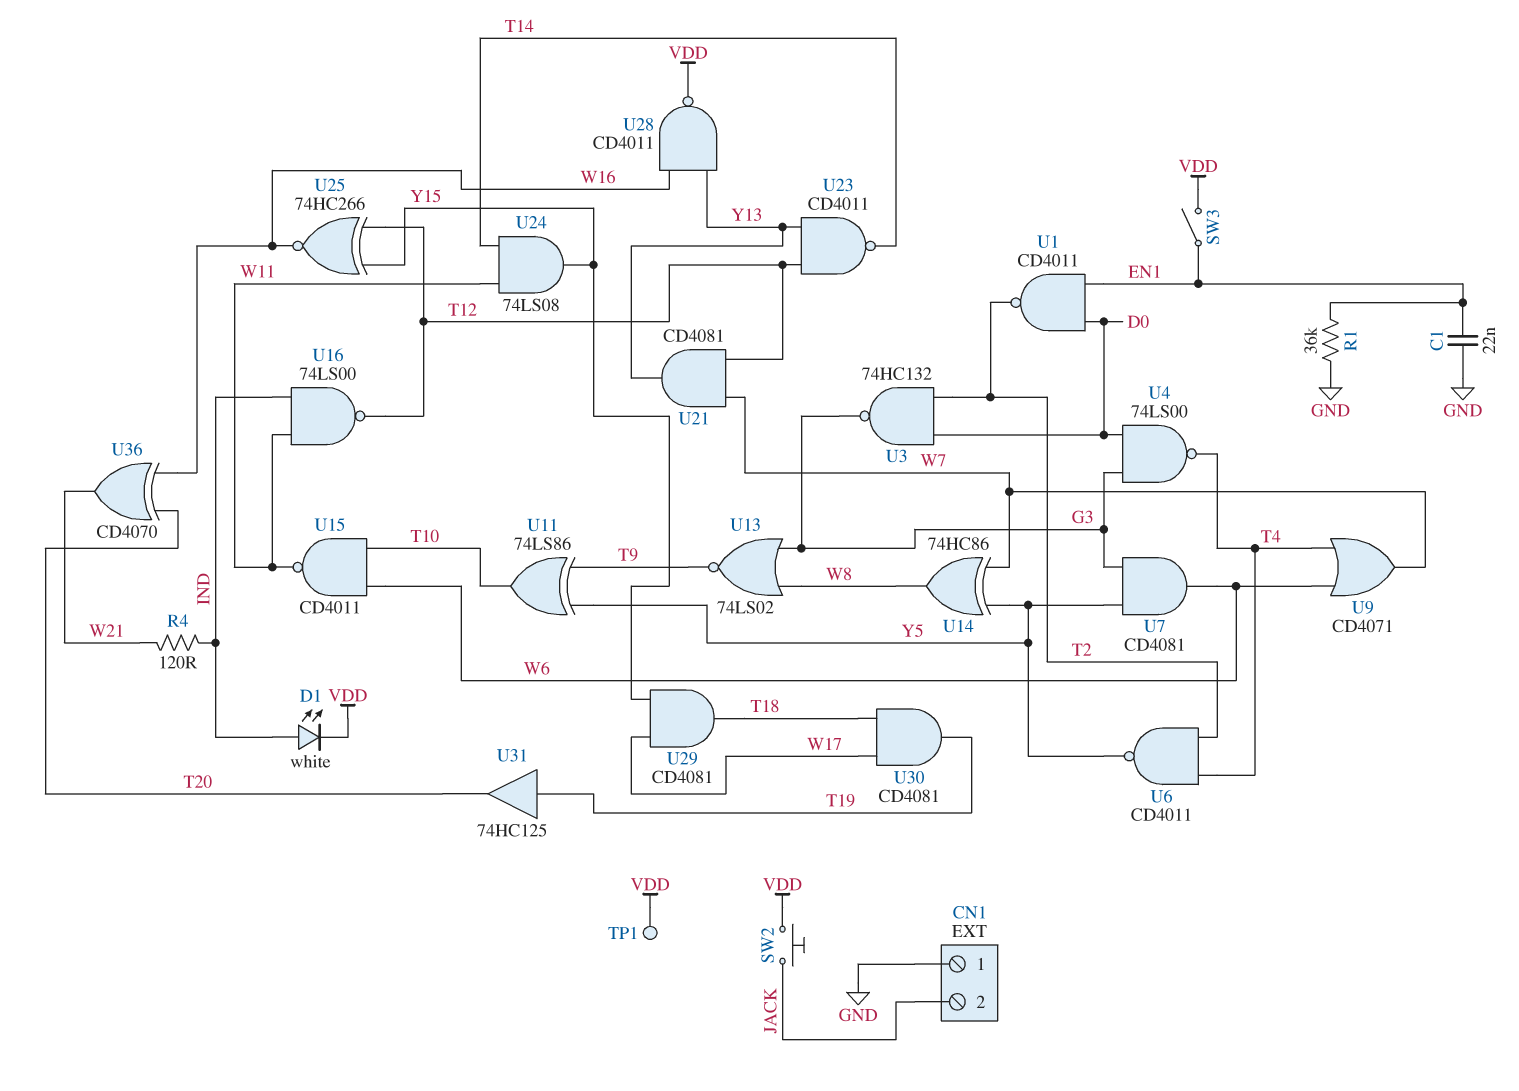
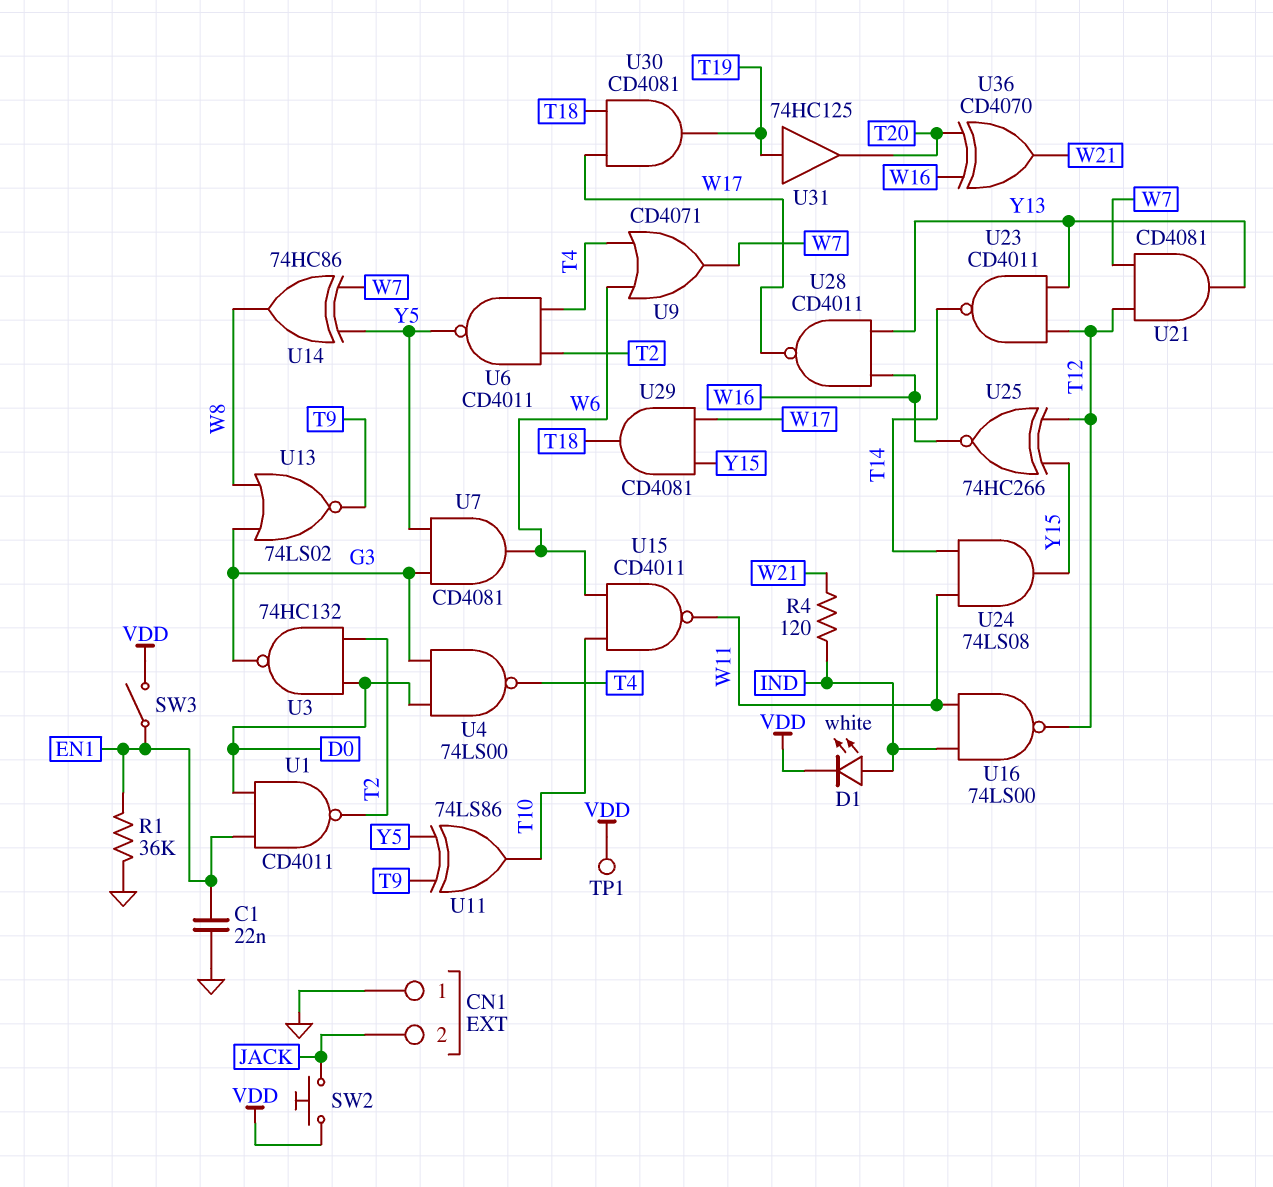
U28: NAND CD4011 (in W16, in Y13, out VDD) -> NAND CD4011 (in W16, in Y13, out W17)

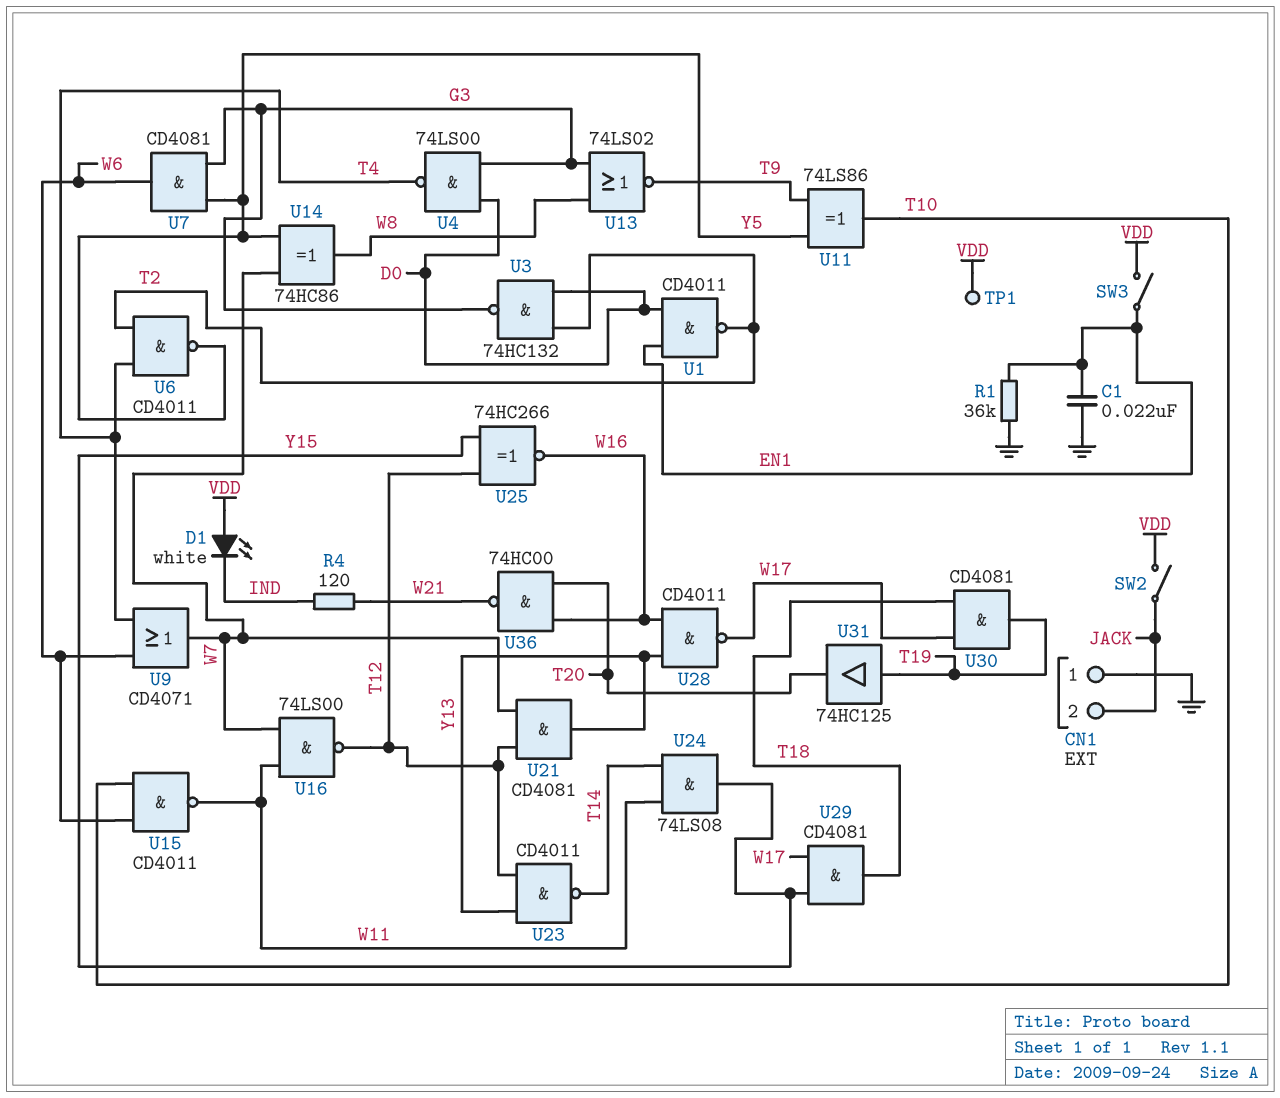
D1: LED white (A IND, K VDD) -> LED white (A VDD, K IND)
SW2: button (JACK, VDD) -> switch (JACK, VDD)
U16: NAND 74LS00 (in IND, in W11, out T12) -> NAND 74LS00 (in W7, in W11, out T12)
U36: XOR CD4070 (in T20, in W16, out W21) -> NAND 74HC00 (in T20, in W16, out W21)

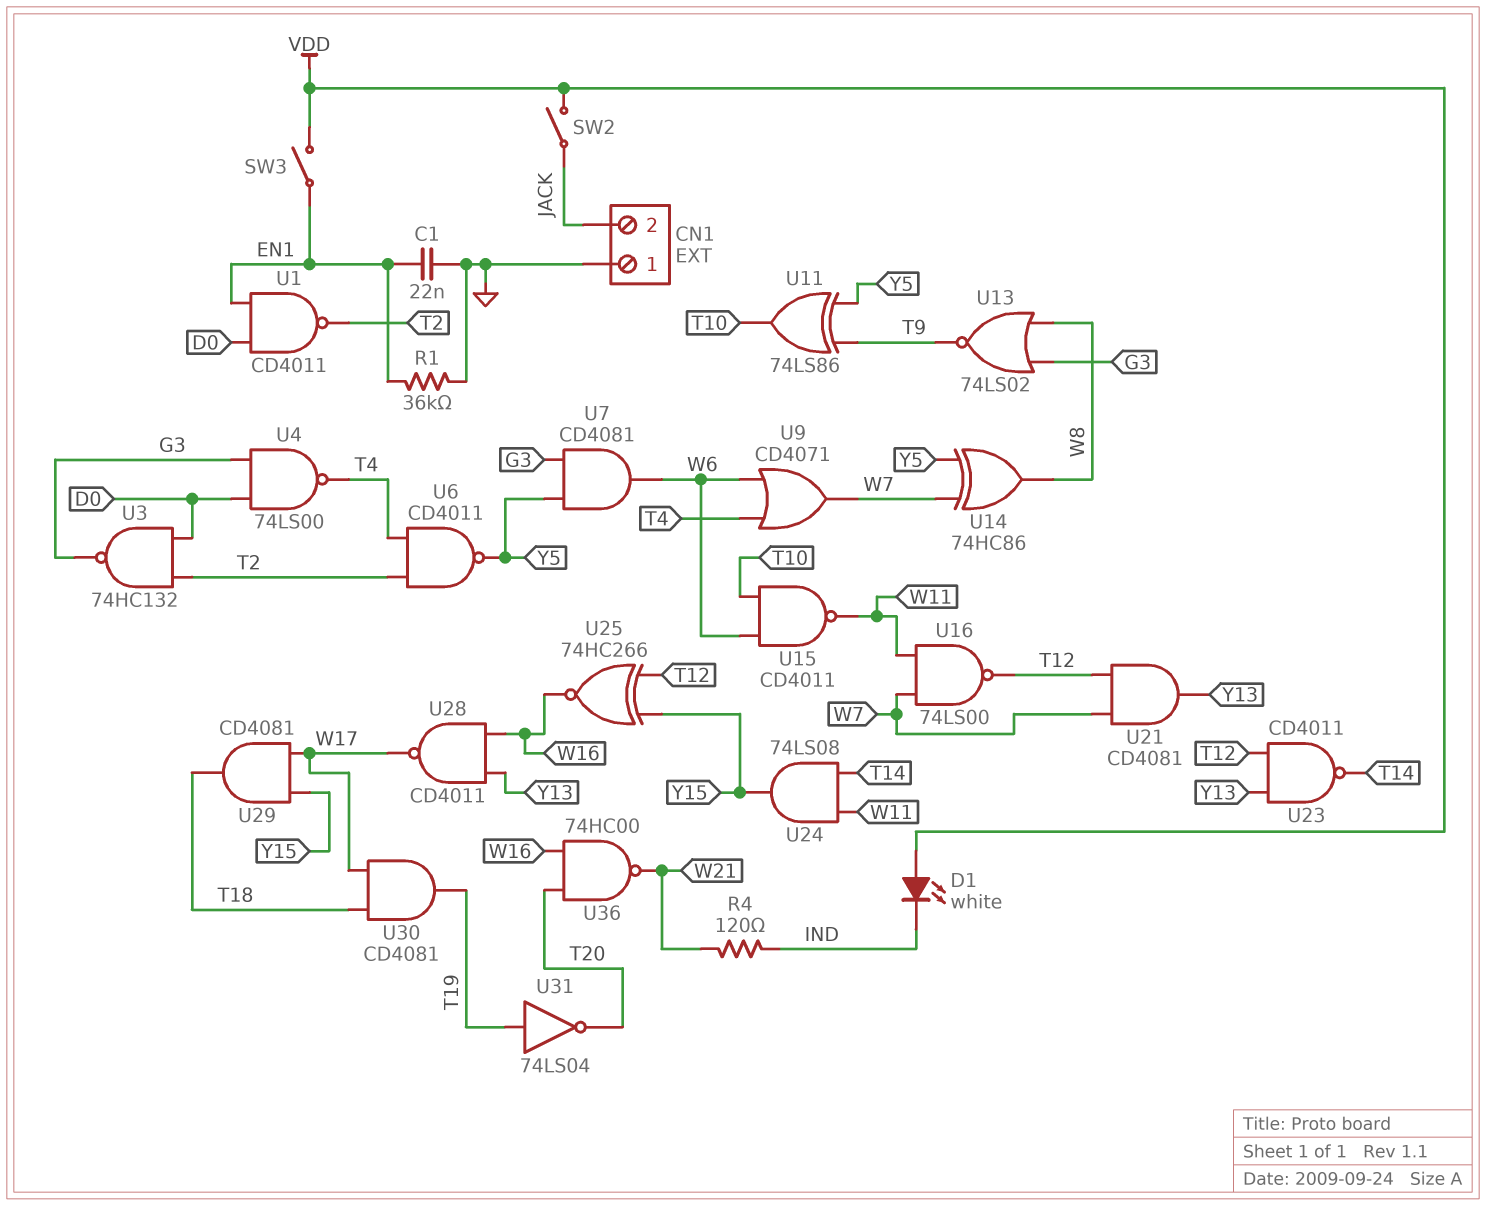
TP1: test point (VDD) -> none
U31: buffer 74HC125 (in T19, out T20) -> NOT 74LS04 (in T19, out T20)

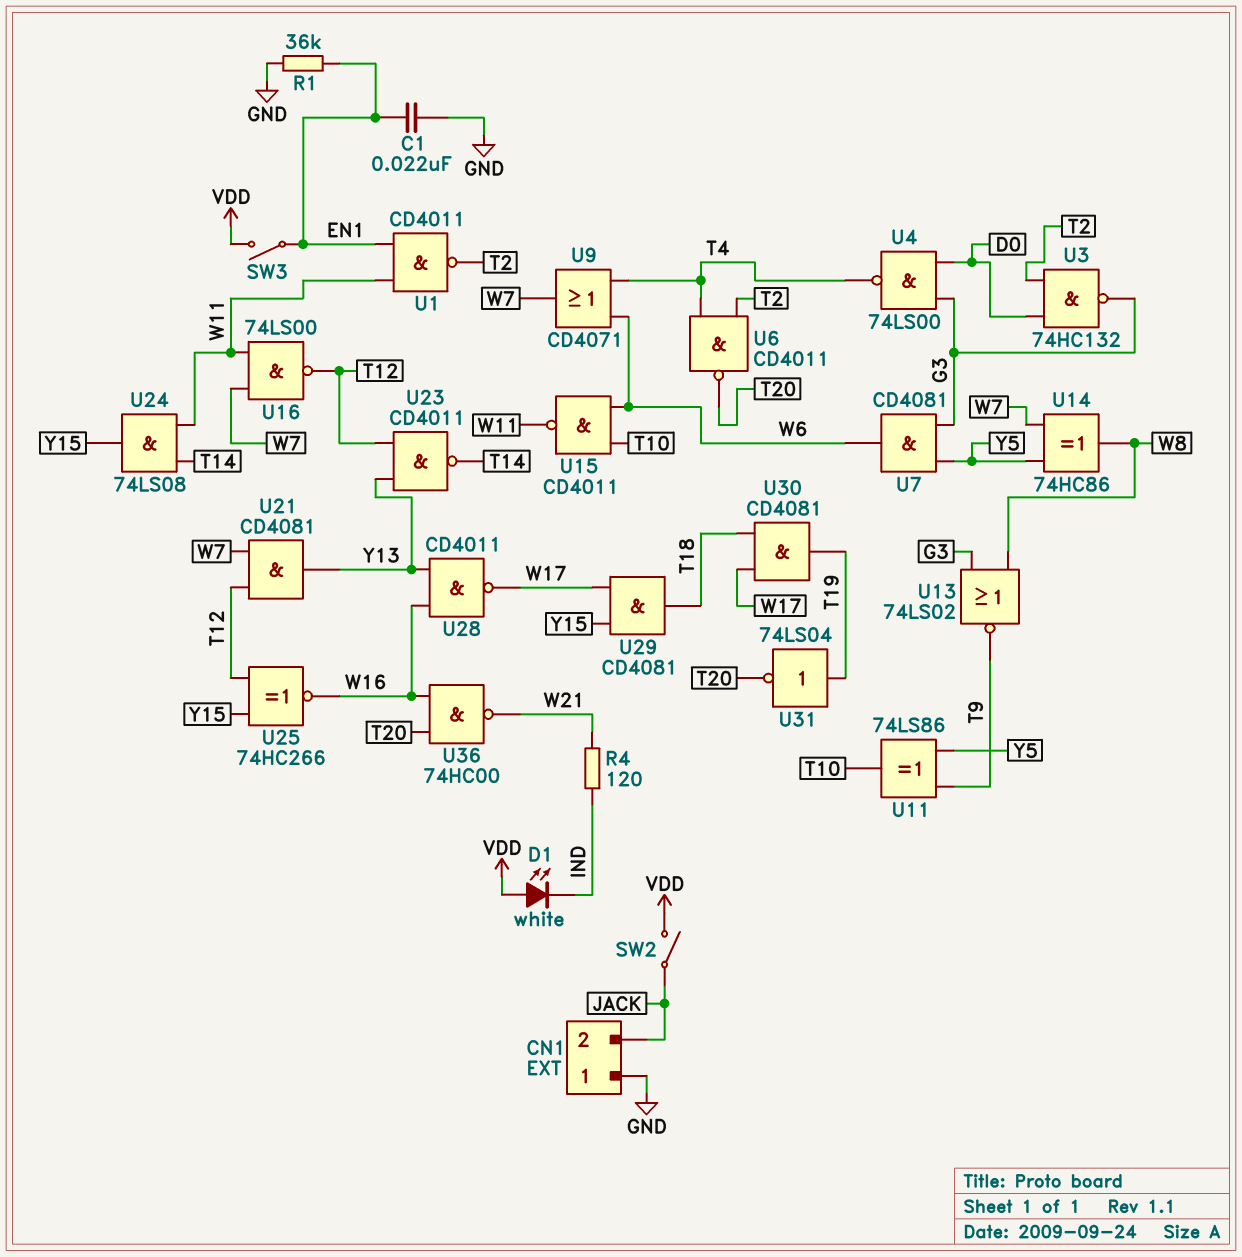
U1: NAND CD4011 (in D0, in EN1, out T2) -> NAND CD4011 (in EN1, in W11, out T2)
U6: NAND CD4011 (in T2, in T4, out Y5) -> NAND CD4011 (in T2, in T4, out T20)

